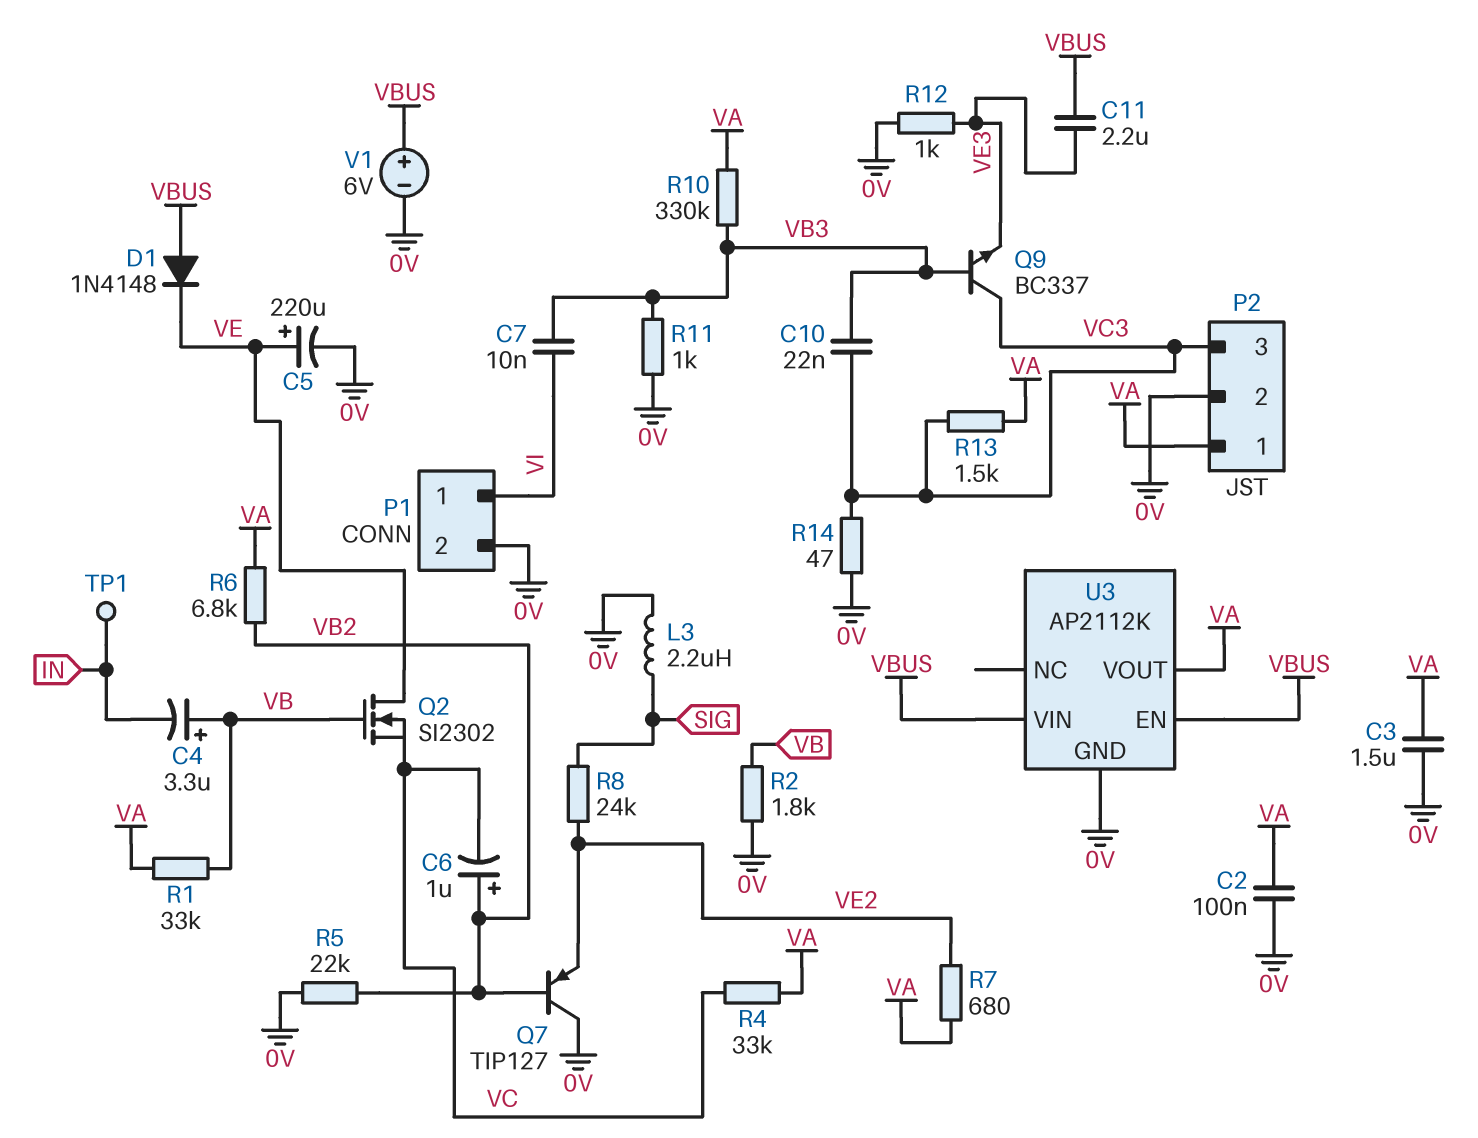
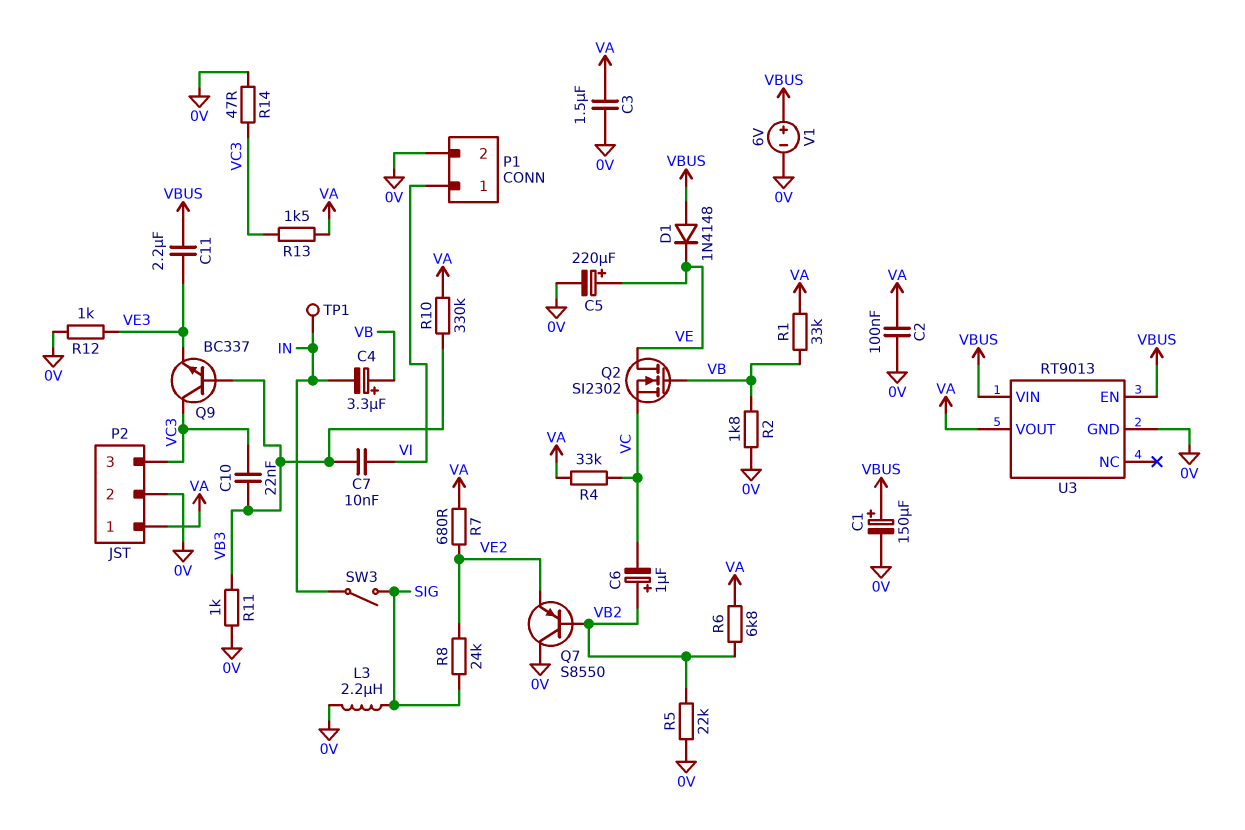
C1: none -> 150uF (plus VBUS, minus 0V)
Q7: PNP TIP127 (B VB2, C 0V, E VE2) -> PNP S8550 (B VB2, C 0V, E VE2)
SW3: none -> switch (IN, SIG)
U3: AP2112K -> RT9013

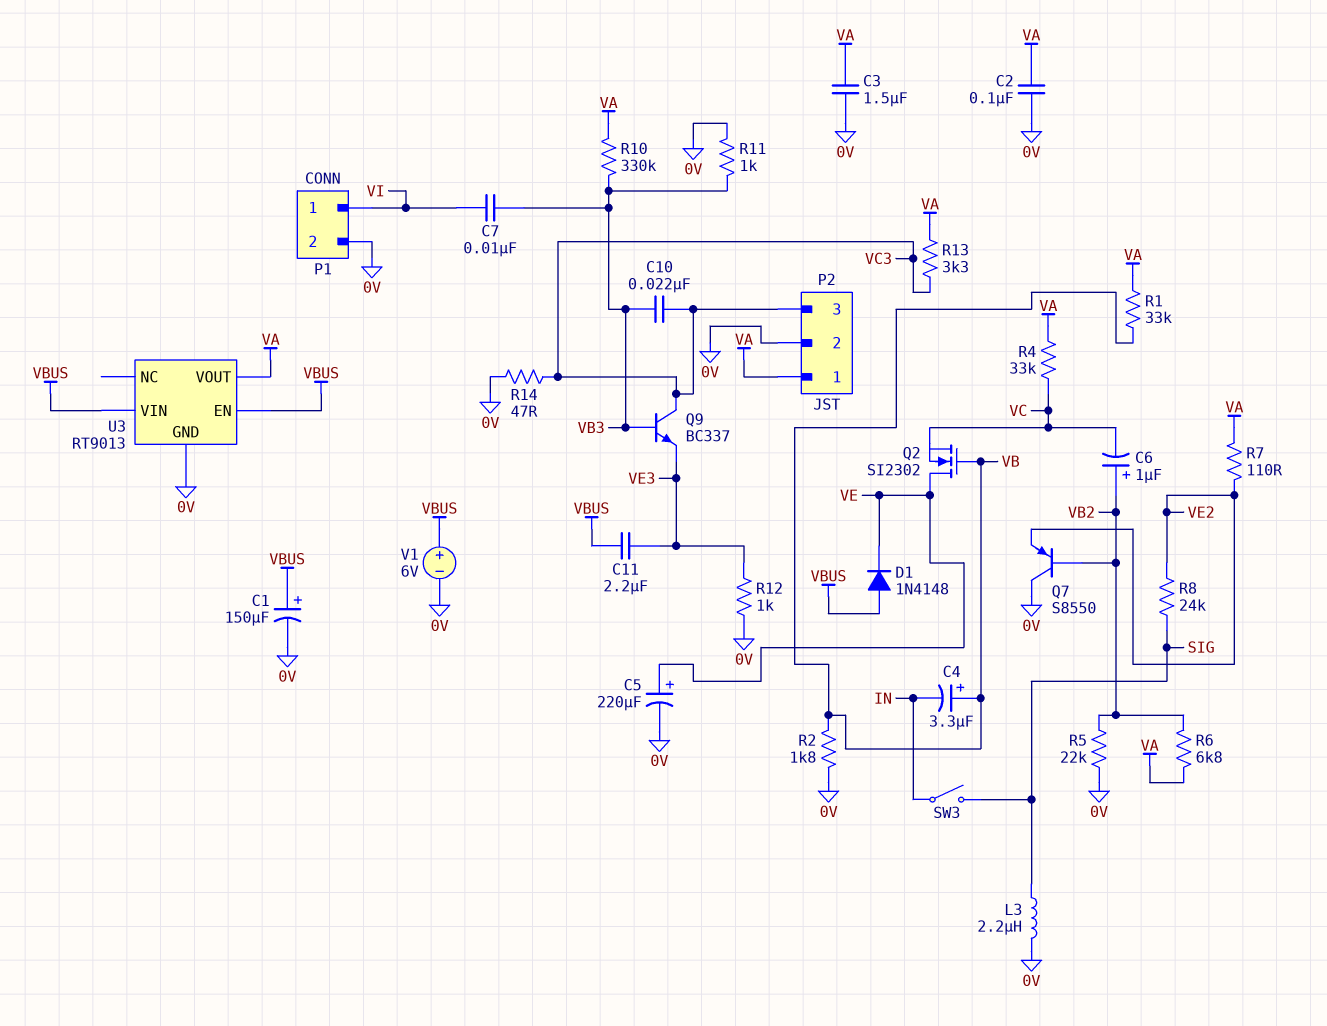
R7: 680 (VA, VE2) -> 110 (VA, VE2)
R13: 1.5k (VA, VC3) -> 3.3k (VA, VC3)
TP1: test point (IN) -> none

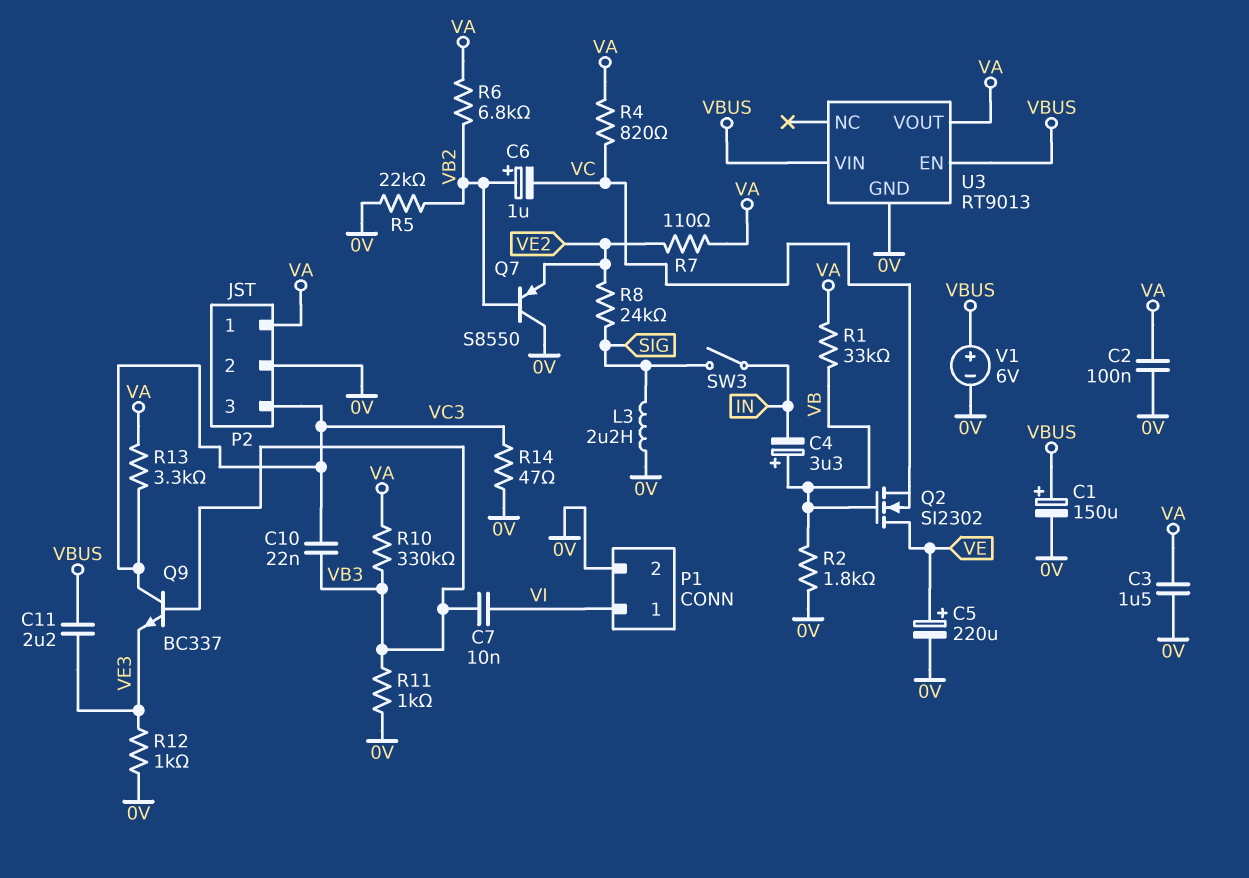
D1: diode 1N4148 (A VBUS, K VE) -> none
R4: 33k (VA, VC) -> 820 (VA, VC)

